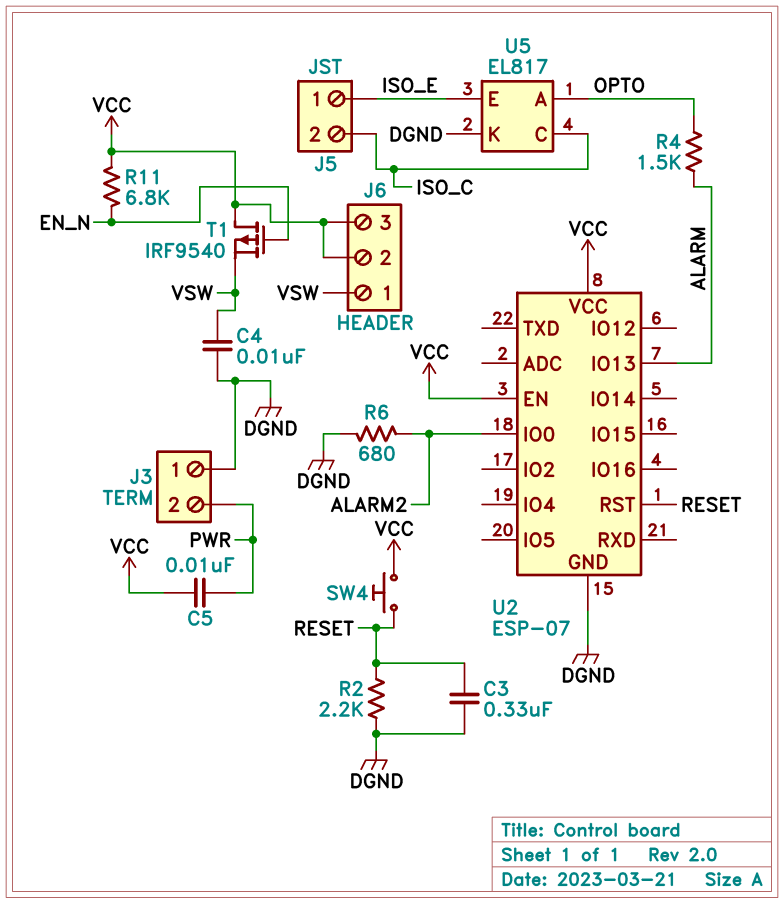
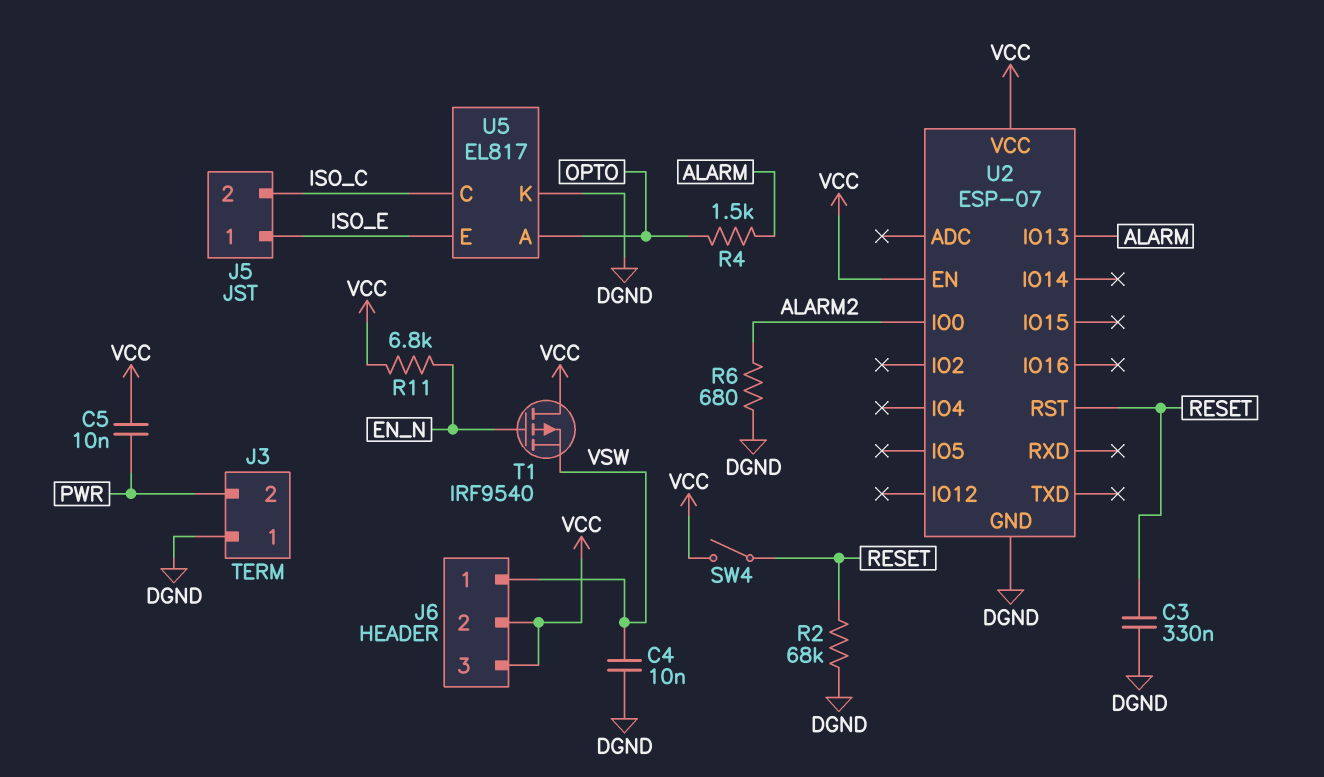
R2: 2.2k (DGND, RESET) -> 68k (DGND, RESET)
SW4: button (RESET, VCC) -> switch (RESET, VCC)

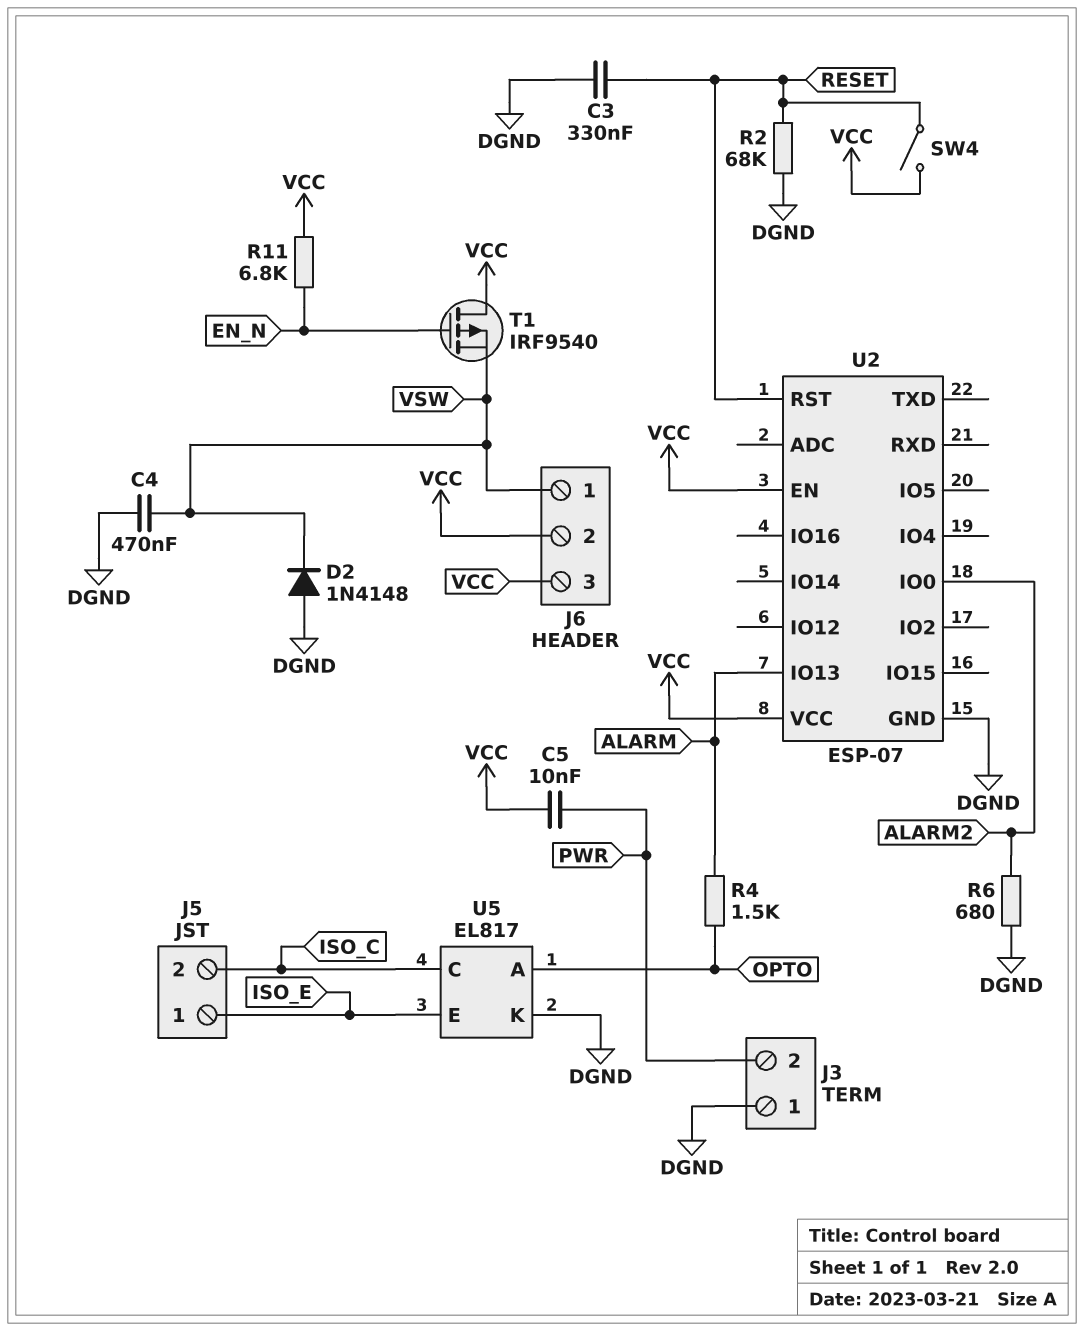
C4: 10nF (DGND, VSW) -> 470nF (DGND, VSW)
D2: none -> diode 1N4148 (A DGND, K VSW)

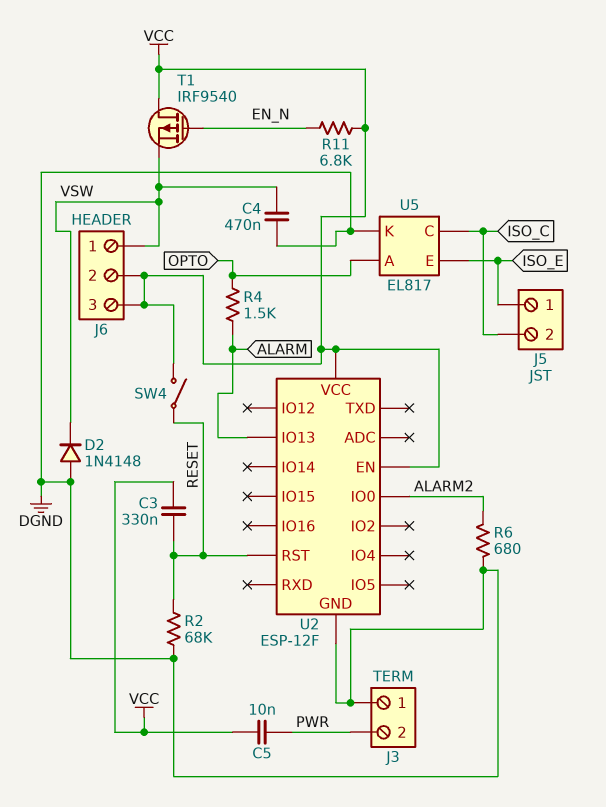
C3: 330nF (DGND, RESET) -> 330nF (RESET, VCC)
U2: ESP-07 -> ESP-12F

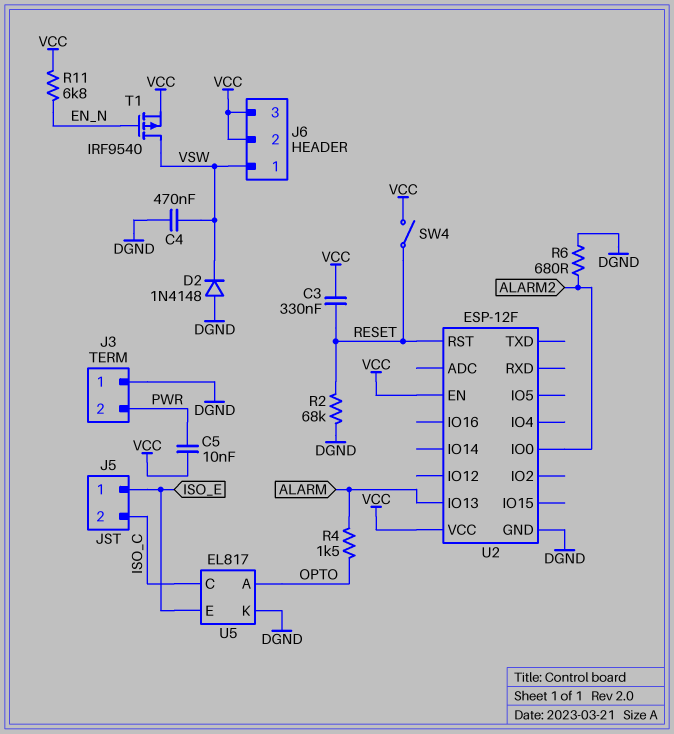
T1: PMOS IRF9540 (G EN_N, D VCC, S VSW) -> PMOS IRF9540 (G EN_N, D VSW, S VCC)

